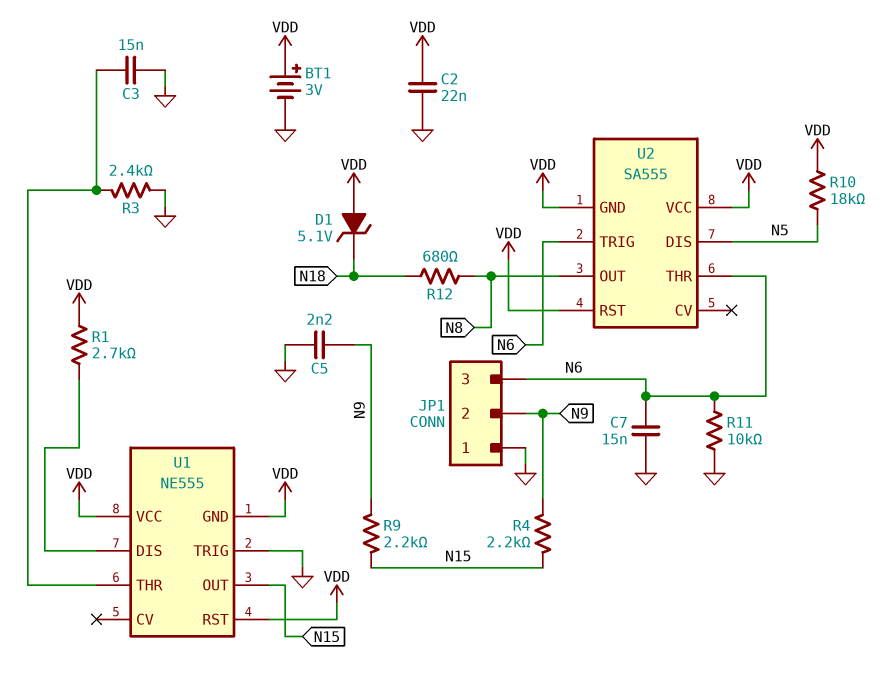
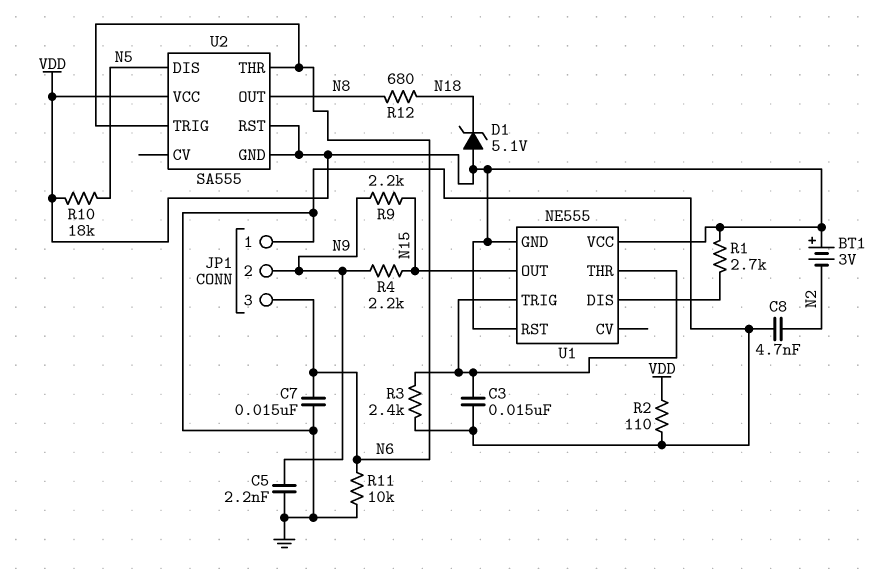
BT1: 3V (plus VDD, minus GND) -> 3V (plus VDD, minus N2)
C2: 22nF (GND, VDD) -> none
C8: none -> 4.7nF (GND, N2)
R2: none -> 110 (GND, VDD)
U1 pin TRIG: GND -> U1/THR

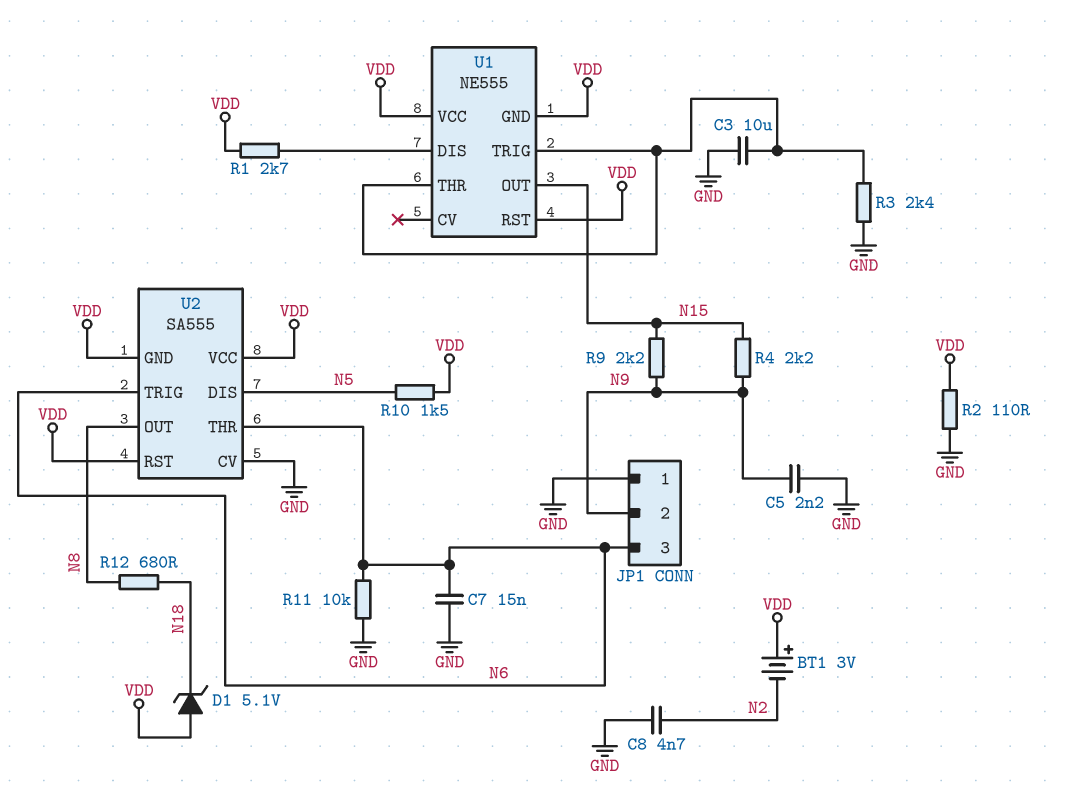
C3: 15nF (GND, U1/THR) -> 10uF (GND, U1/THR)
R10: 18k (N5, VDD) -> 1.5k (N5, VDD)
U2 pin CV: none -> GND

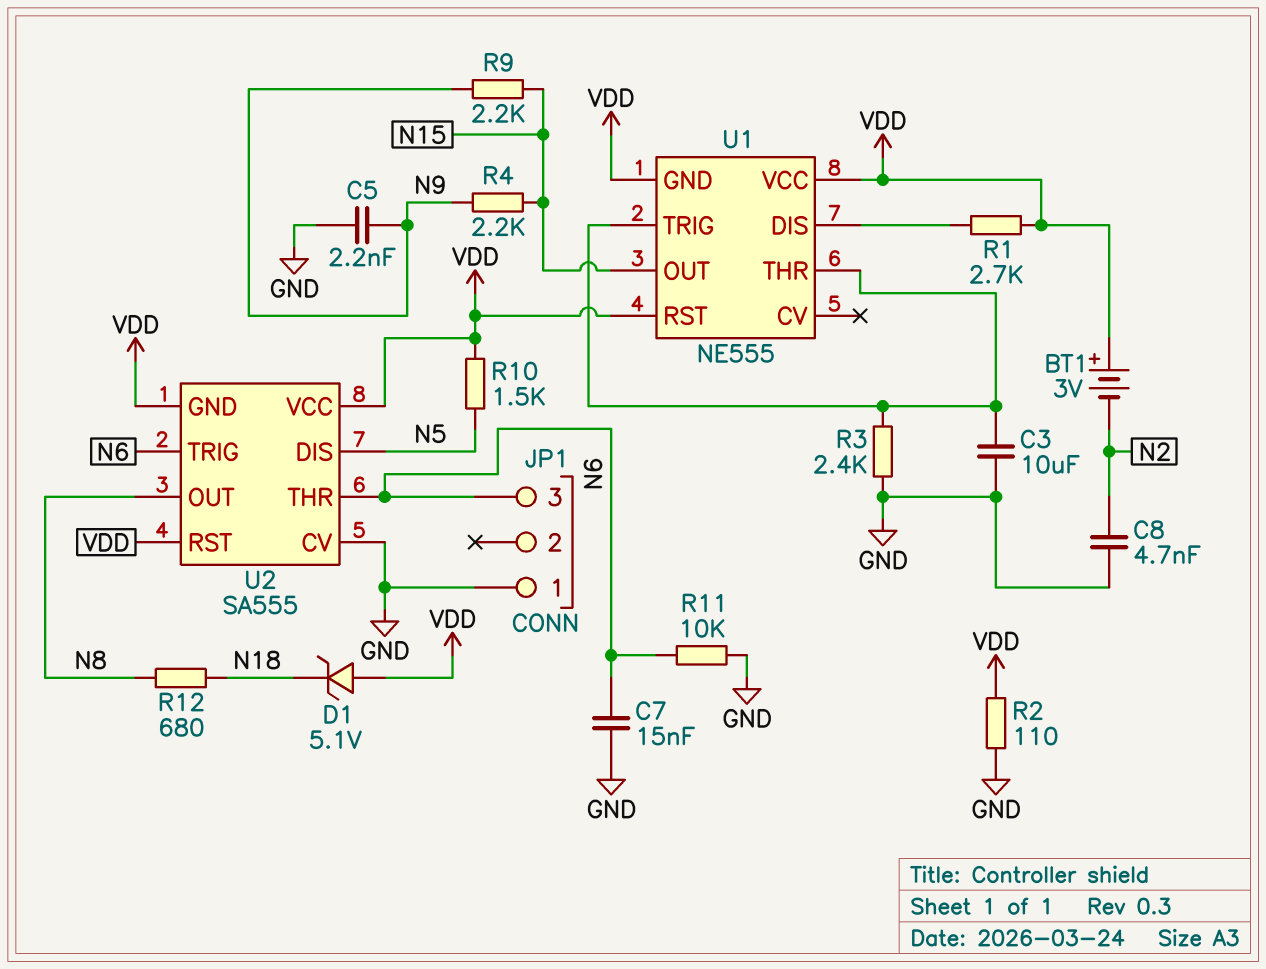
JP1 pin 2: N9 -> none

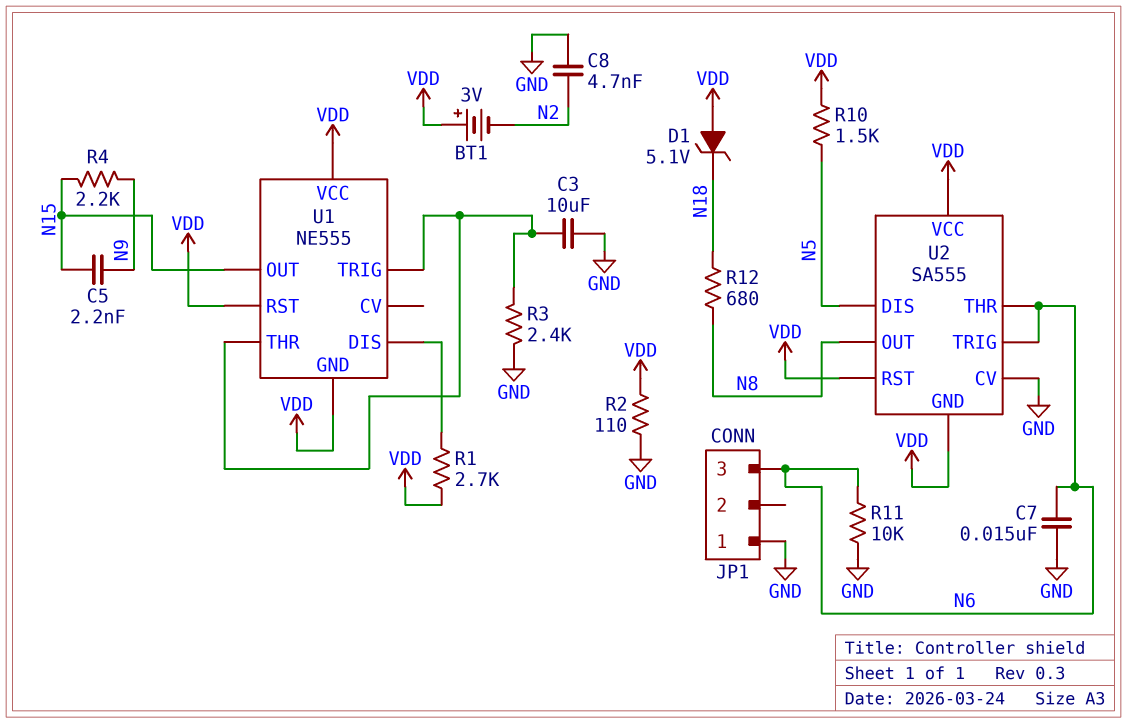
C5: 2.2nF (GND, N9) -> 2.2nF (N9, N15)
R9: 2.2k (N9, N15) -> none

